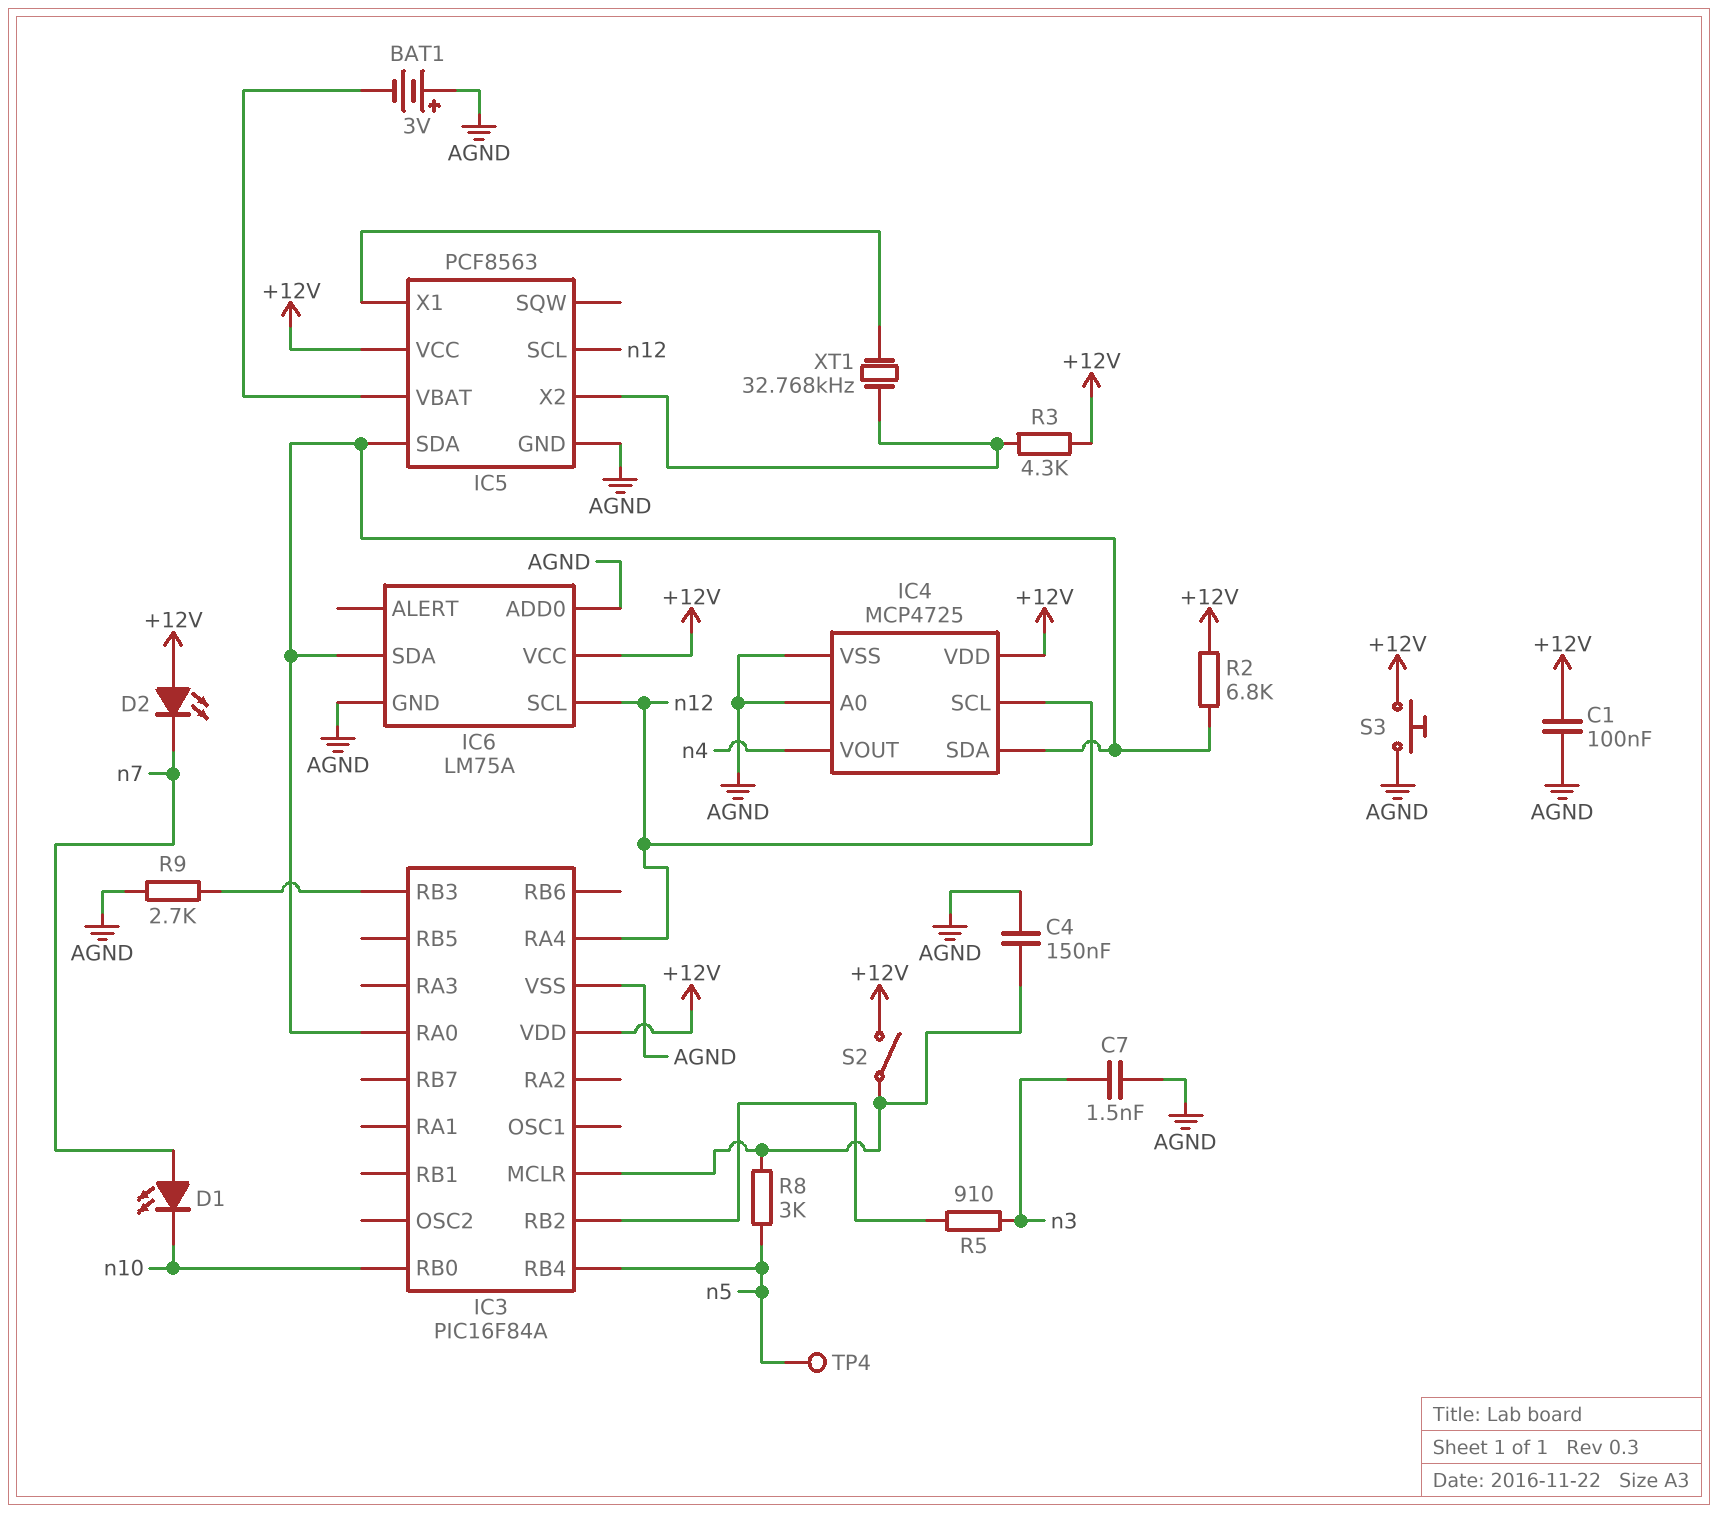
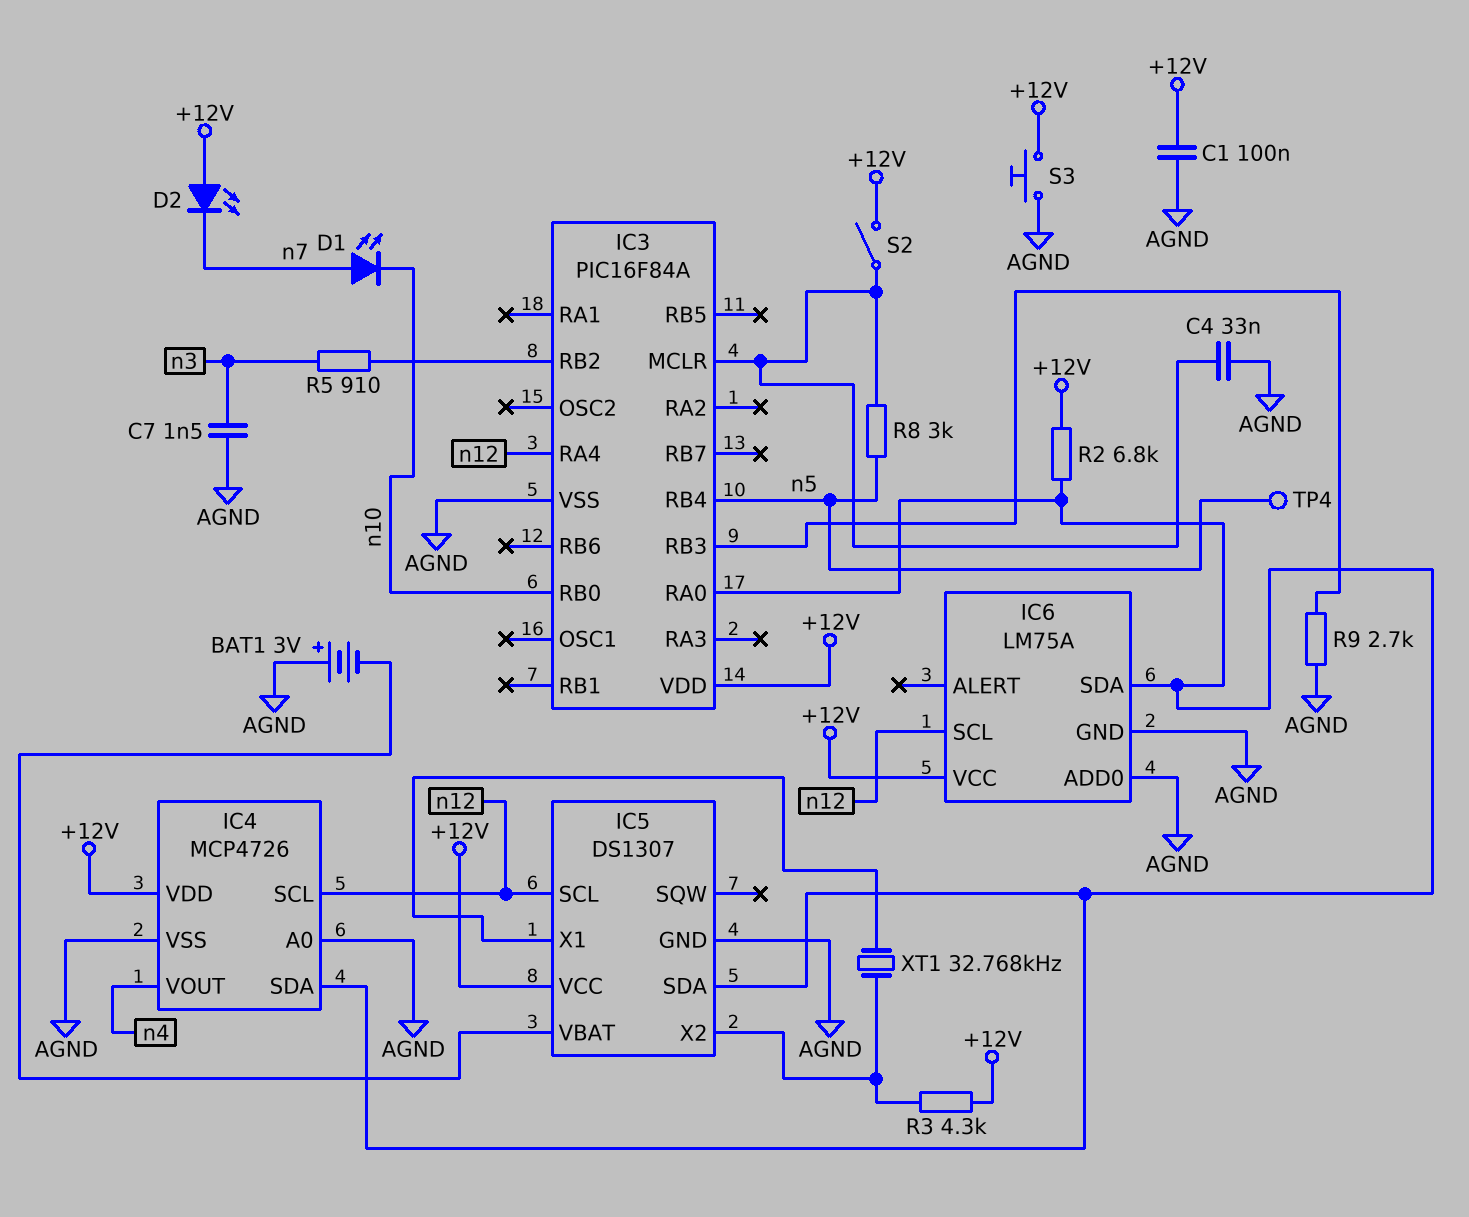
C4: 150nF (AGND, IC3/MCLR) -> 33nF (AGND, IC3/MCLR)
IC4: MCP4725 -> MCP4726
IC5: PCF8563 -> DS1307

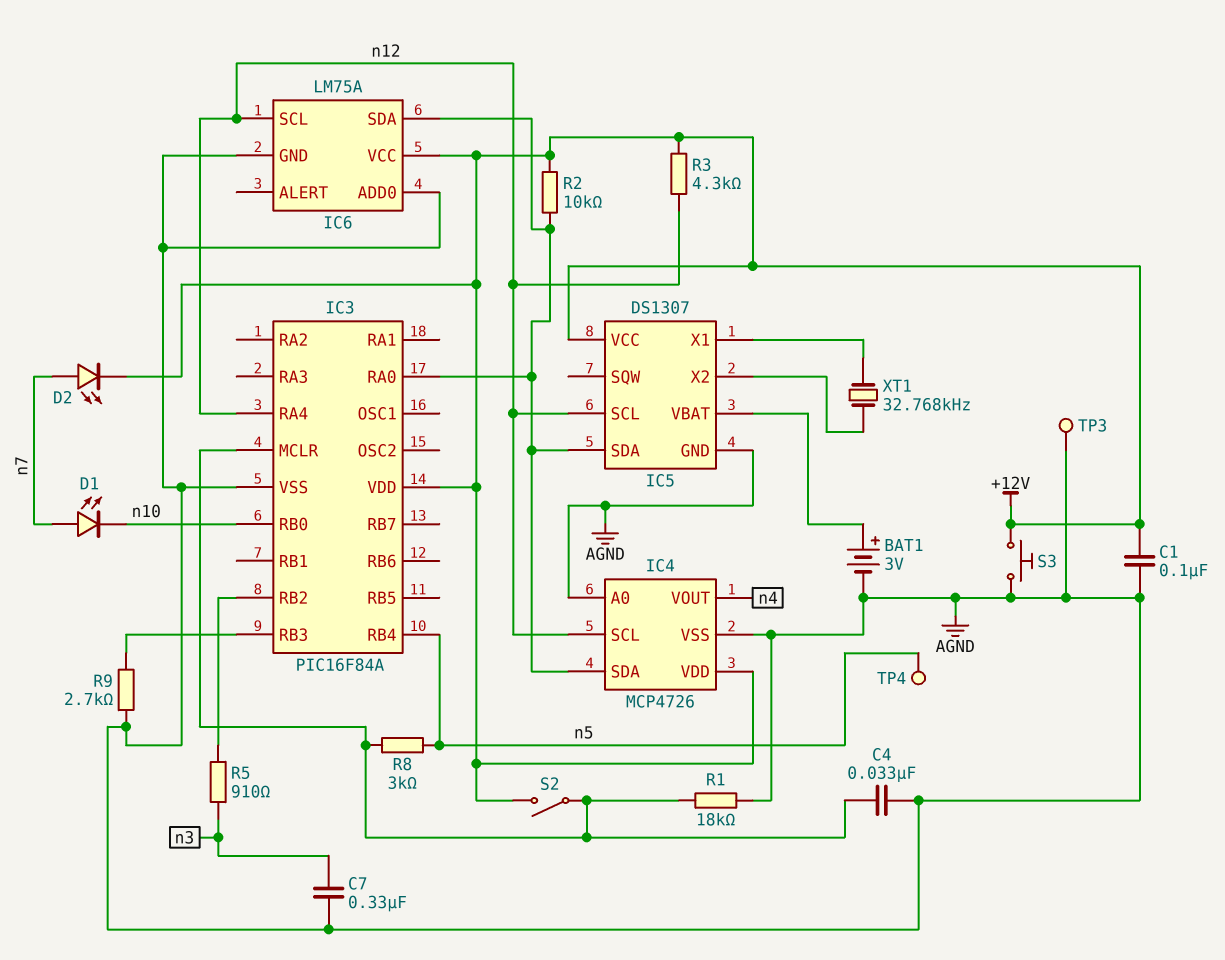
BAT1: 3V (plus AGND, minus IC5/VBAT) -> 3V (plus IC5/VBAT, minus AGND)
C7: 1.5nF (AGND, n3) -> 330nF (AGND, n3)
D2: LED (A +12V, K n7) -> LED (A n7, K +12V)
R1: none -> 18k (AGND, IC3/MCLR)
R2: 6.8k (+12V, IC3/RA0) -> 10k (+12V, IC3/RA0)
R3: 4.3k (+12V, IC5/X2) -> 4.3k (+12V, n12)
TP3: none -> test point (AGND)

